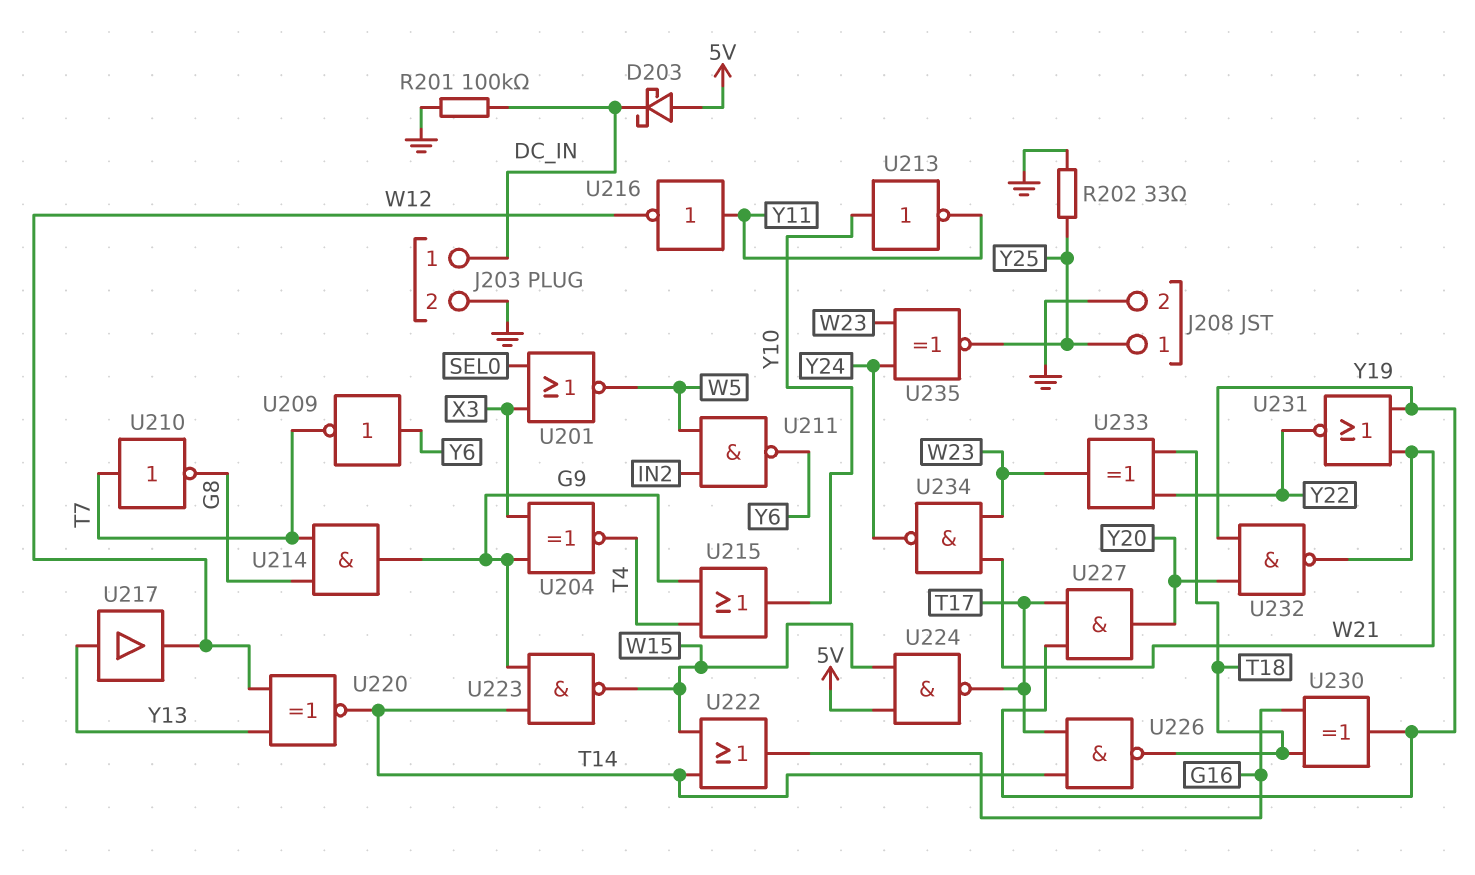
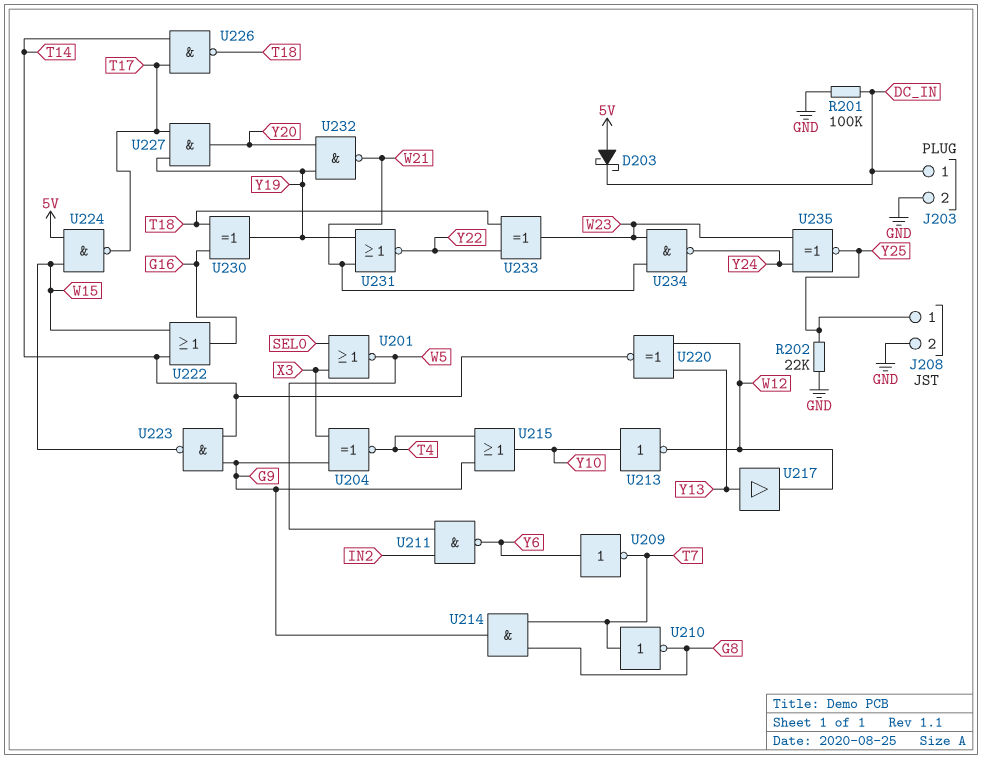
R202: 33 (GND, Y25) -> 22k (GND, Y25)
U213: NOT (in Y10, out Y11) -> NOT (in Y10, out W12)
U216: NOT (in Y11, out W12) -> none

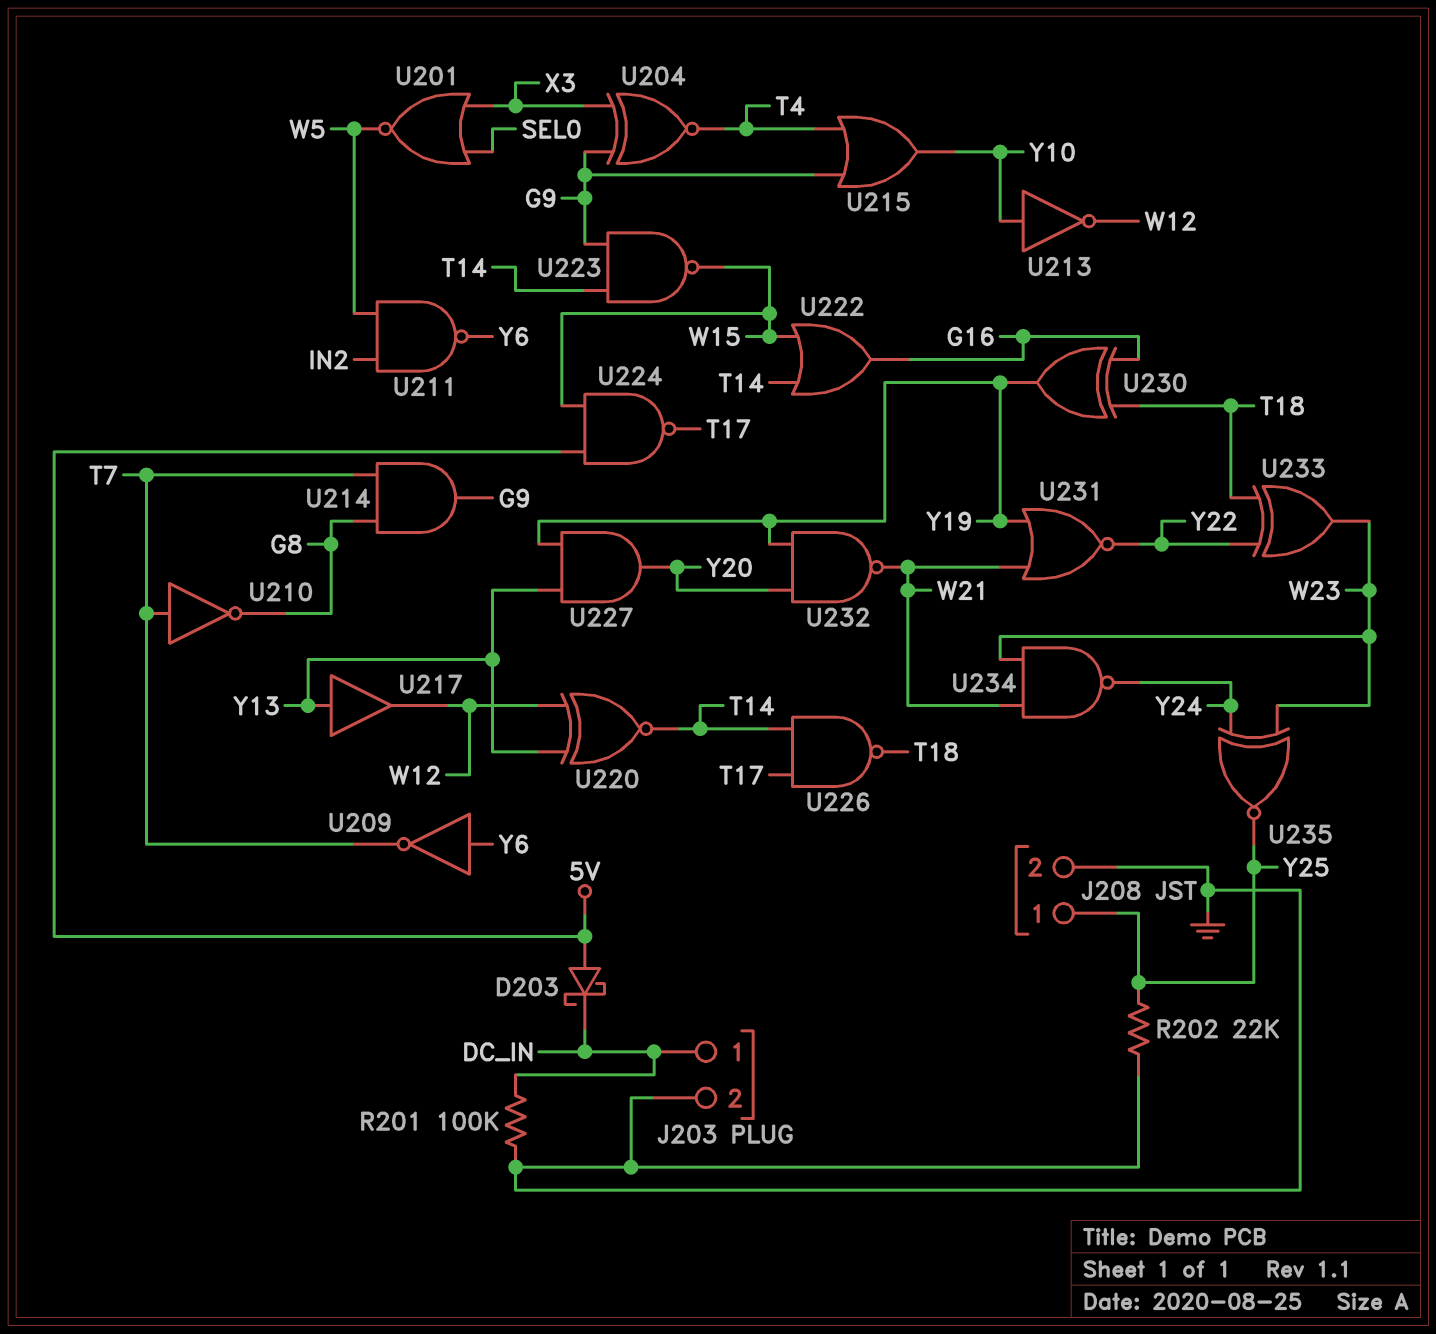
U227: AND (in T17, in Y19, out Y20) -> AND (in Y13, in Y19, out Y20)

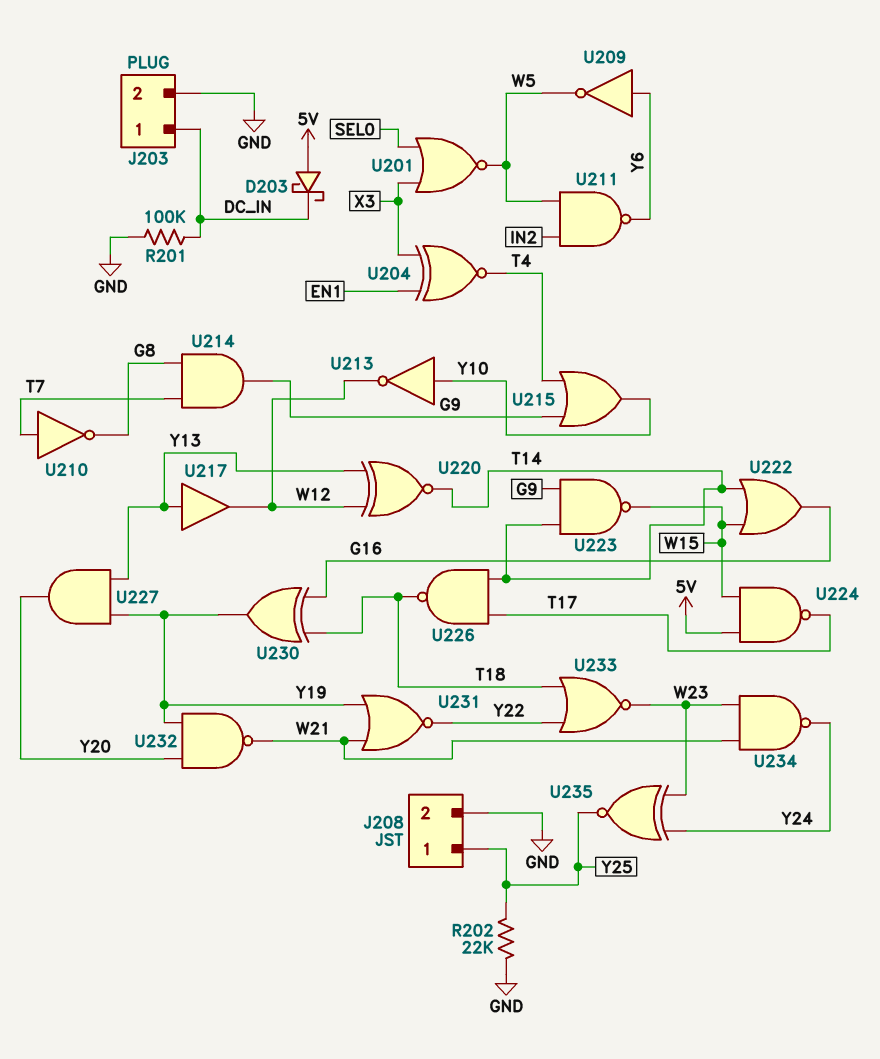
U204: XNOR (in G9, in X3, out T4) -> XNOR (in EN1, in X3, out T4)
U209: NOT (in Y6, out T7) -> NOT (in Y6, out W5)
U233: XOR (in T18, in Y22, out W23) -> NOR (in T18, in Y22, out W23)

